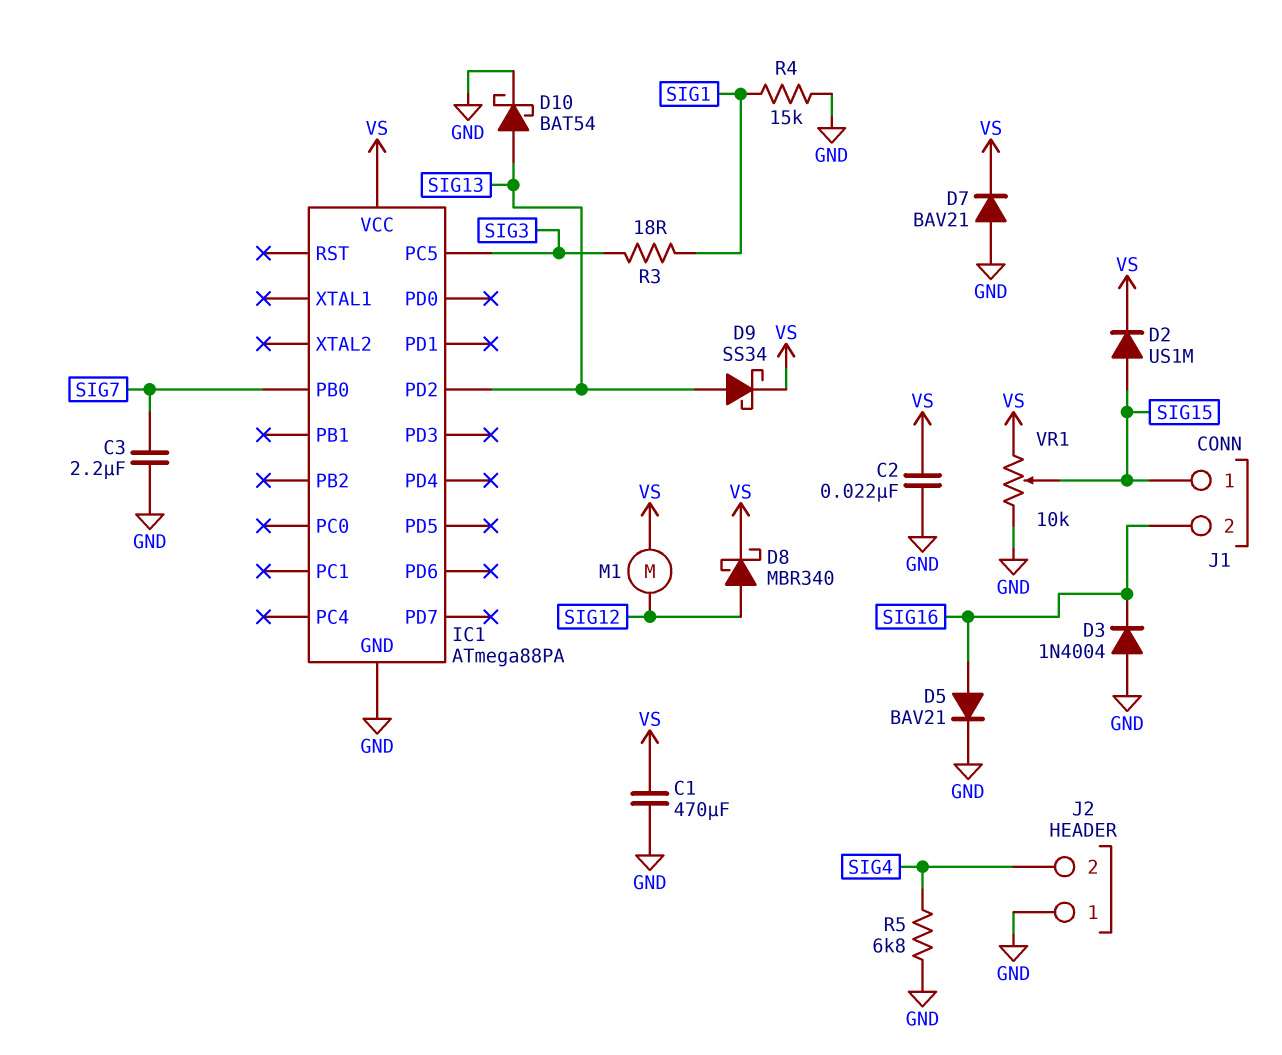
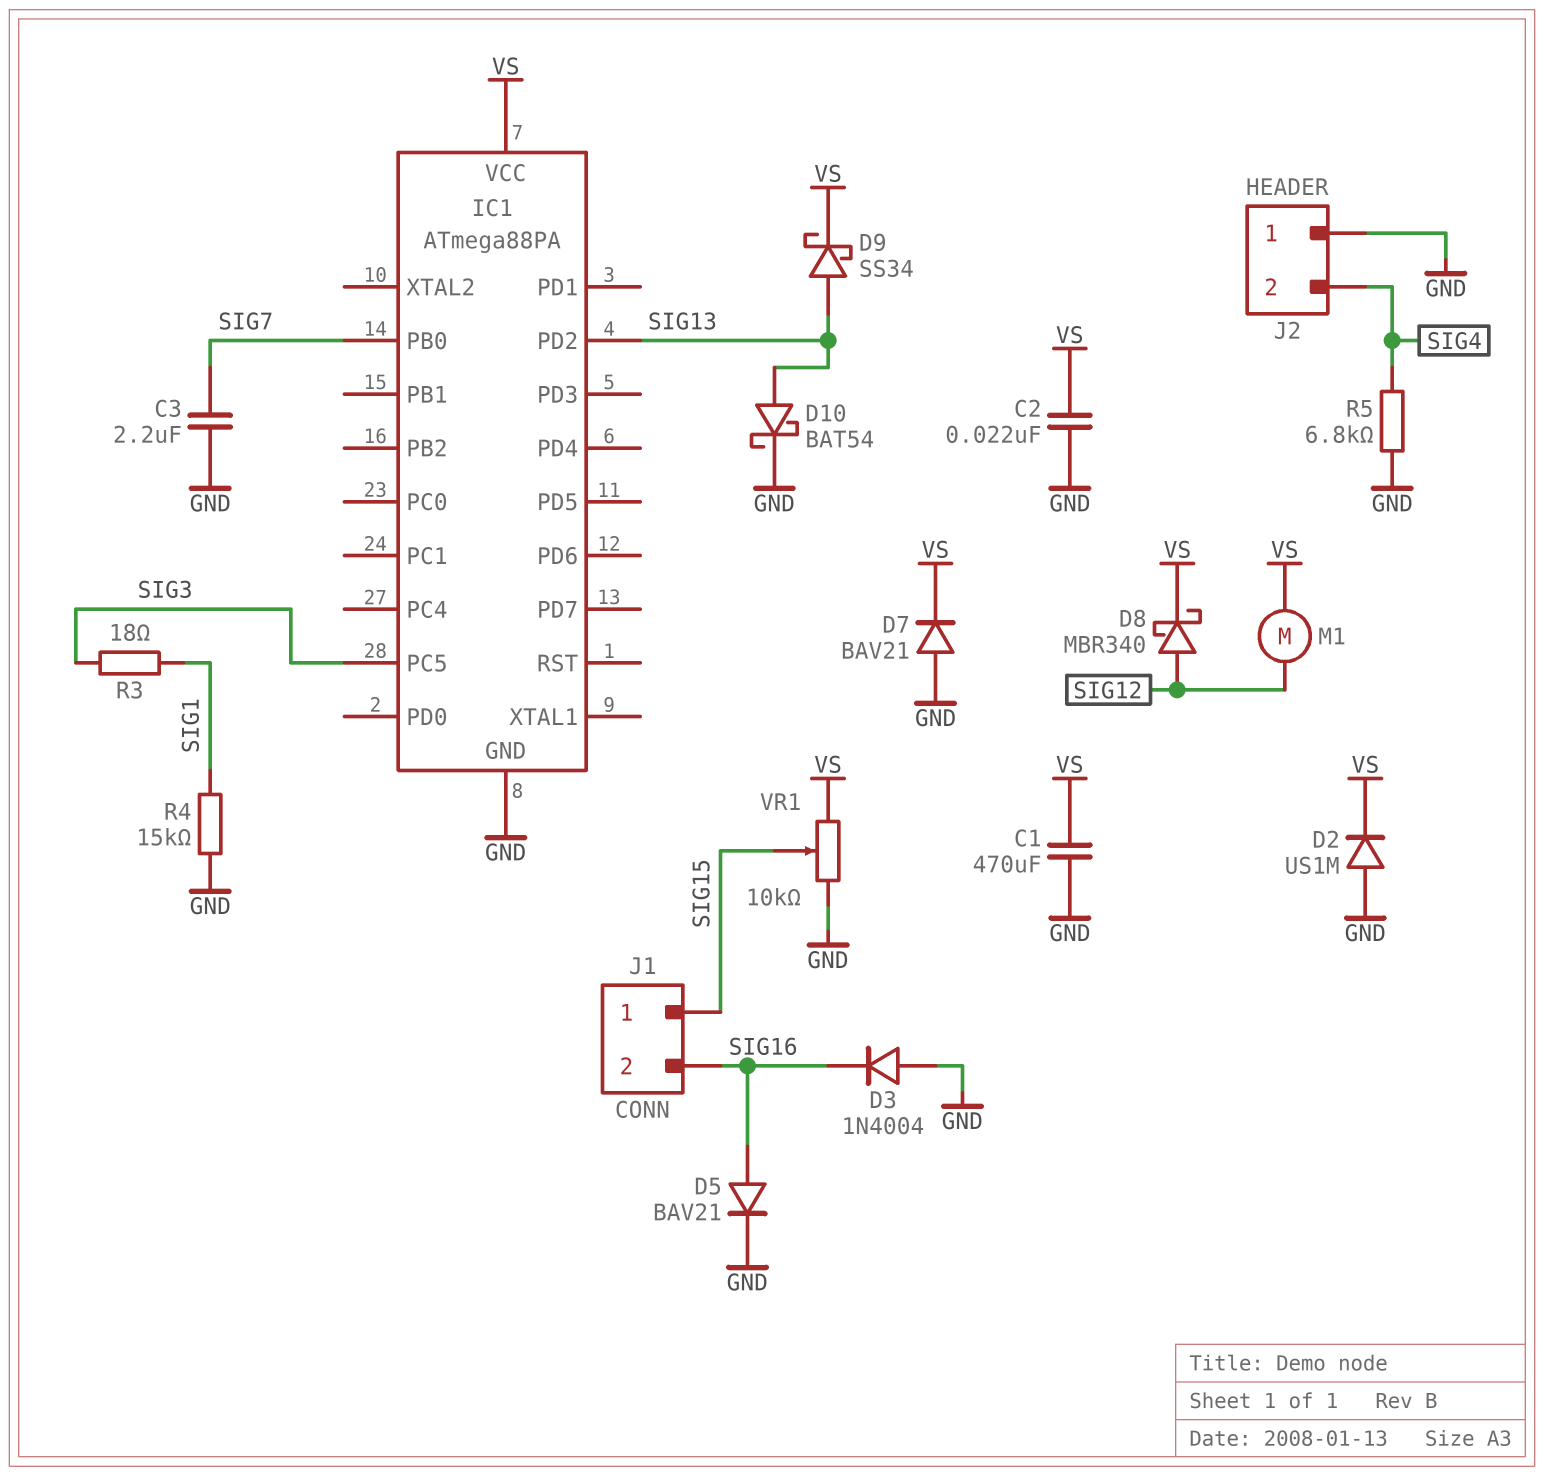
D2: diode US1M (A SIG15, K VS) -> diode US1M (A GND, K VS)

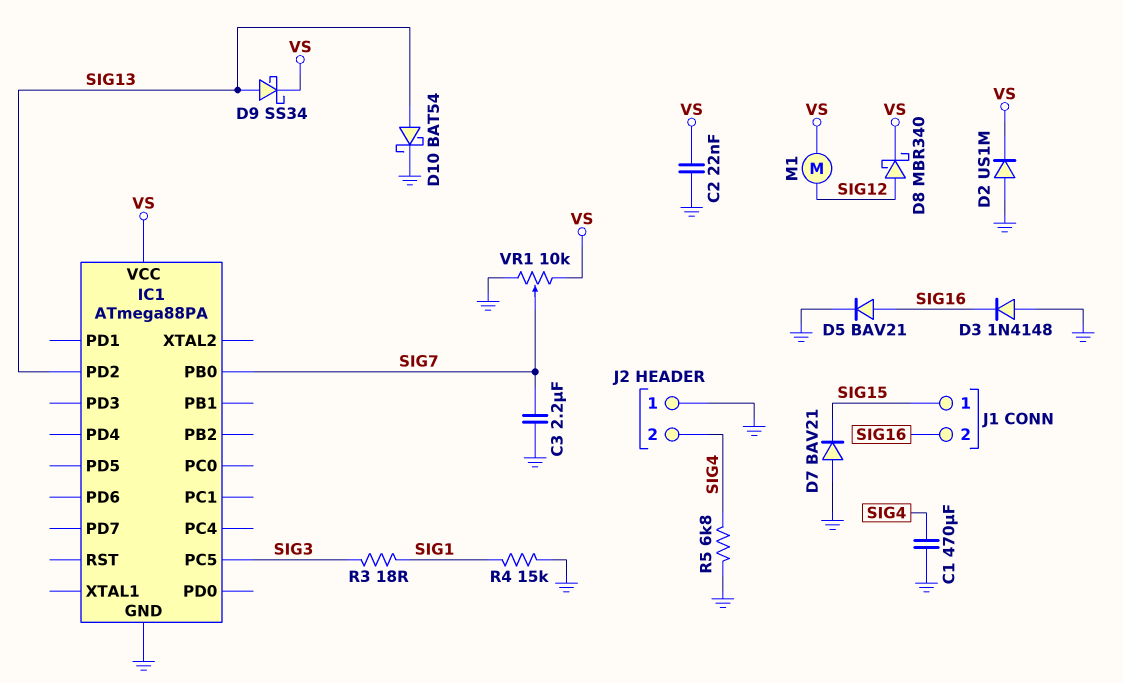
C1: 470uF (GND, VS) -> 470uF (GND, SIG4)
D3: diode 1N4004 (A GND, K SIG16) -> diode 1N4148 (A GND, K SIG16)
D7: diode BAV21 (A GND, K VS) -> diode BAV21 (A GND, K SIG15)
VR1: 10k (GND, VS, wiper SIG15) -> 10k (GND, VS, wiper SIG7)

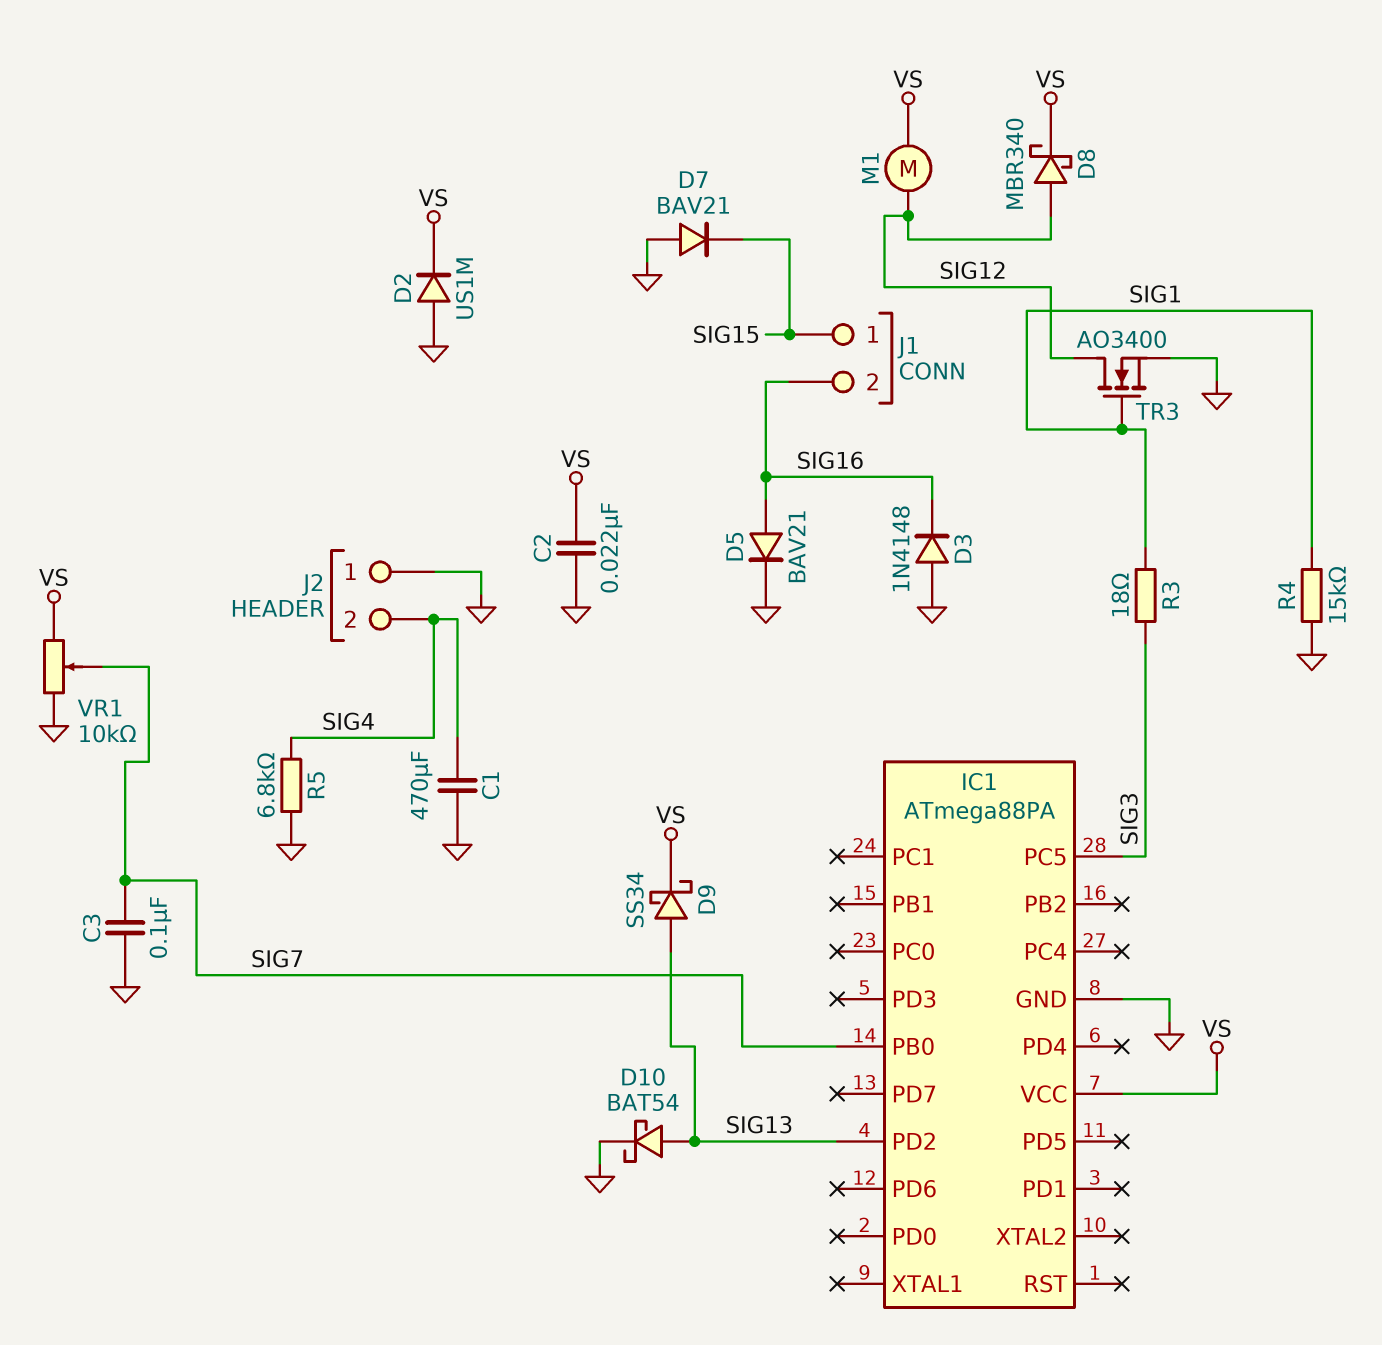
C3: 2.2uF (GND, SIG7) -> 100nF (GND, SIG7)
TR3: none -> NMOS AO3400 (G SIG1, D SIG12, S GND)

